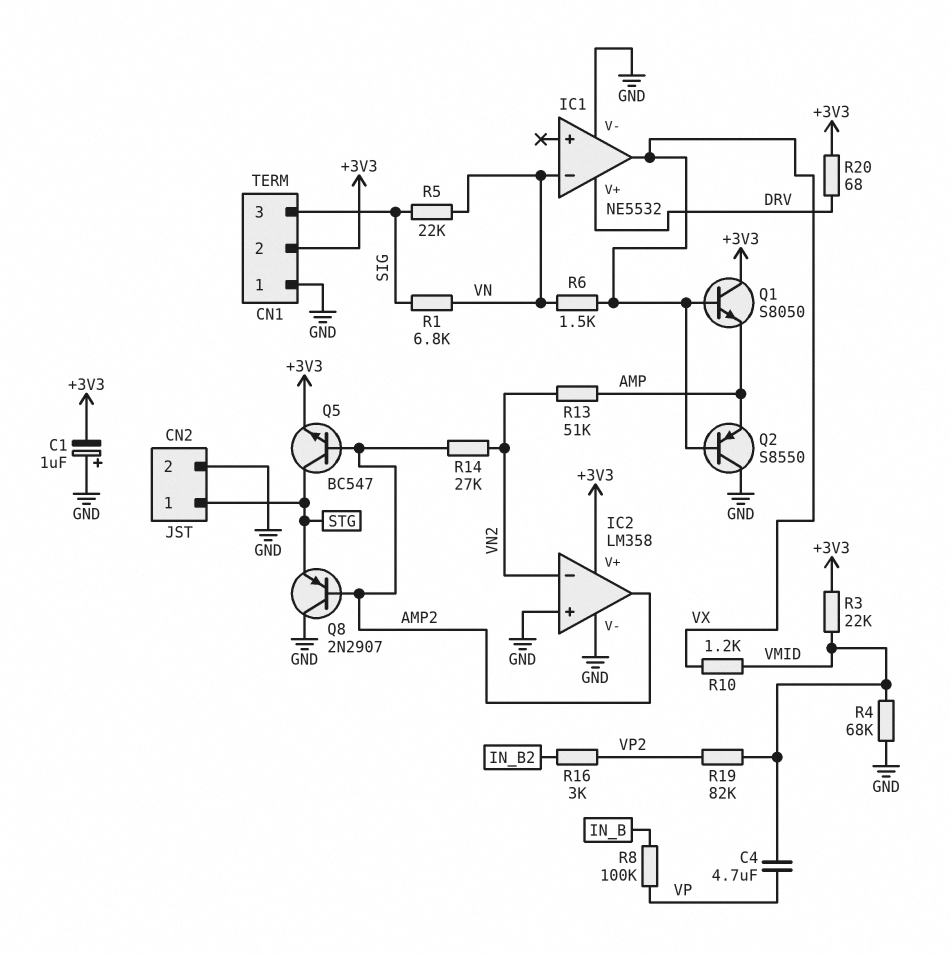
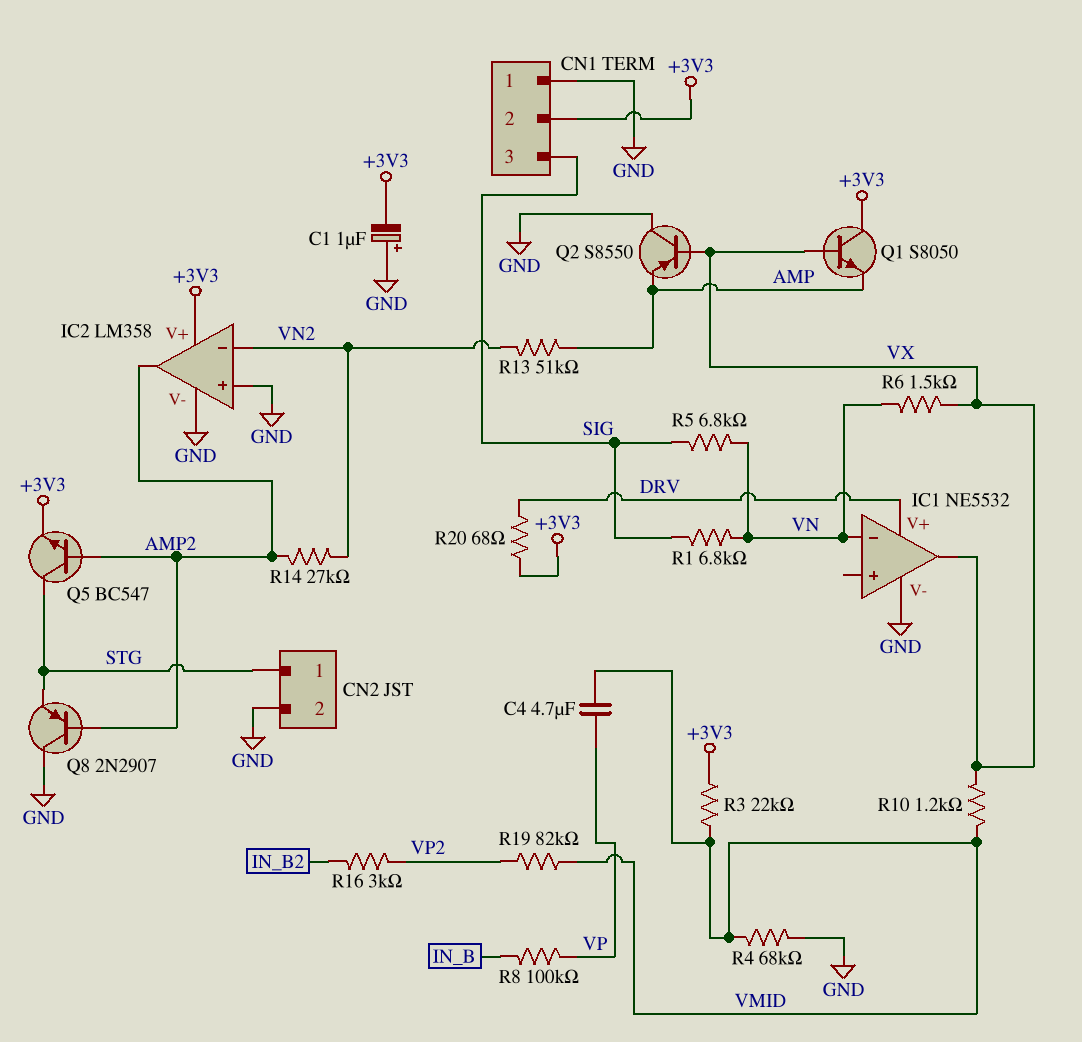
R5: 22k (SIG, VN) -> 6.8k (SIG, VN)

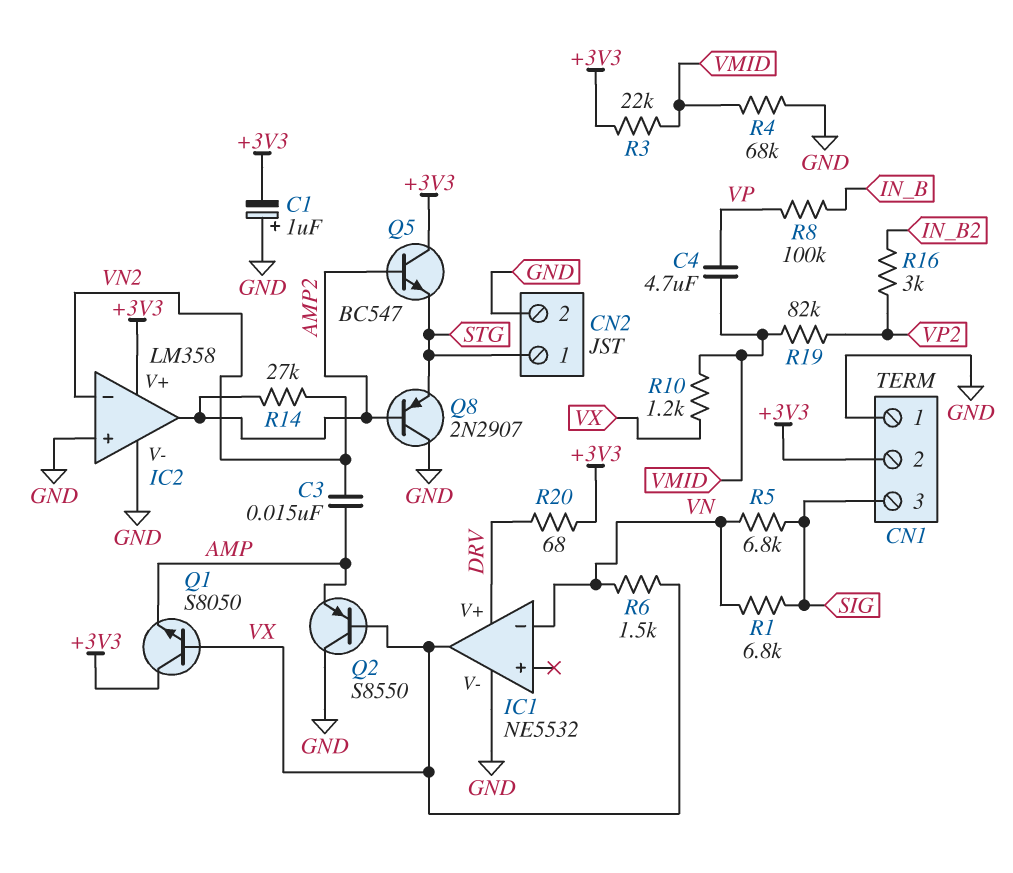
C3: none -> 15nF (AMP, VN2)
Q5: NPN BC547 (B AMP2, C STG, E +3V3) -> NPN BC547 (B AMP2, C +3V3, E STG)
R13: 51k (AMP, VN2) -> none

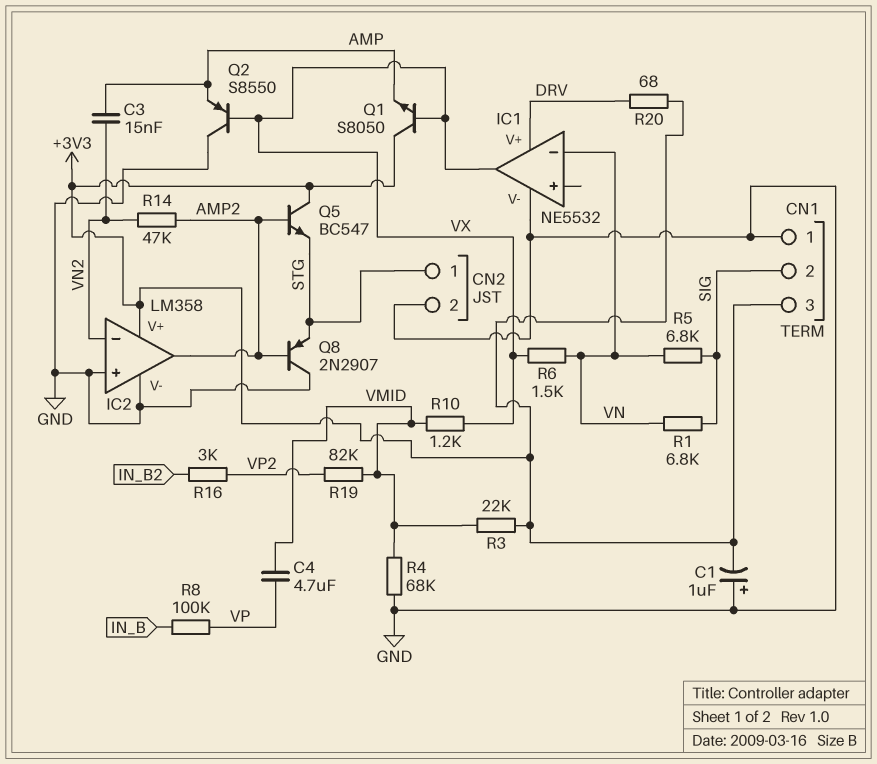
CN1 pin 2: +3V3 -> SIG
CN1 pin 3: SIG -> +3V3
R14: 27k (AMP2, VN2) -> 47k (AMP2, VN2)

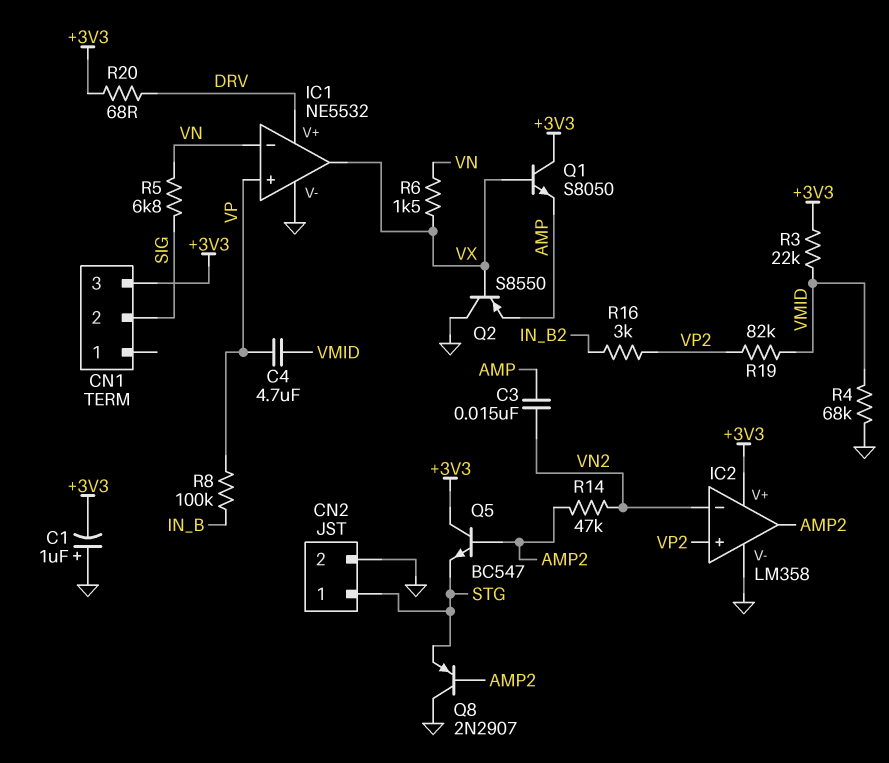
CN1 pin 1: GND -> none
IC1 pin in+: none -> VP
IC2 pin in+: GND -> VP2
R1: 6.8k (SIG, VN) -> none
R10: 1.2k (VMID, VX) -> none

